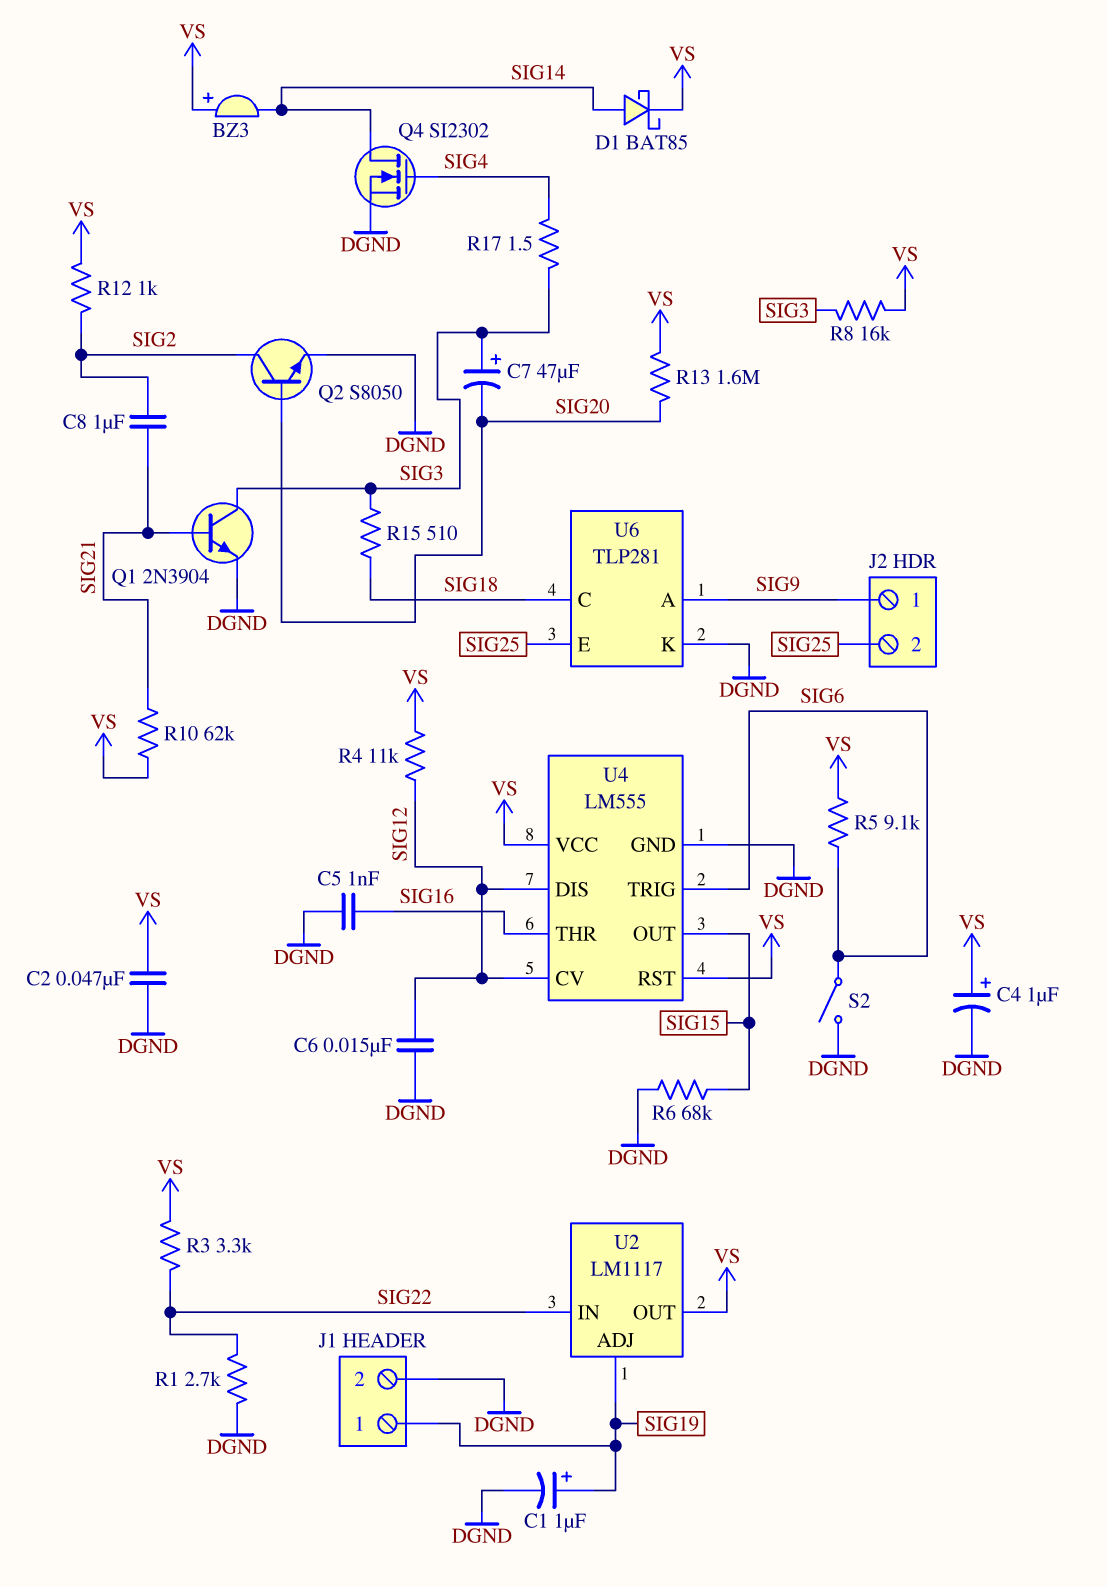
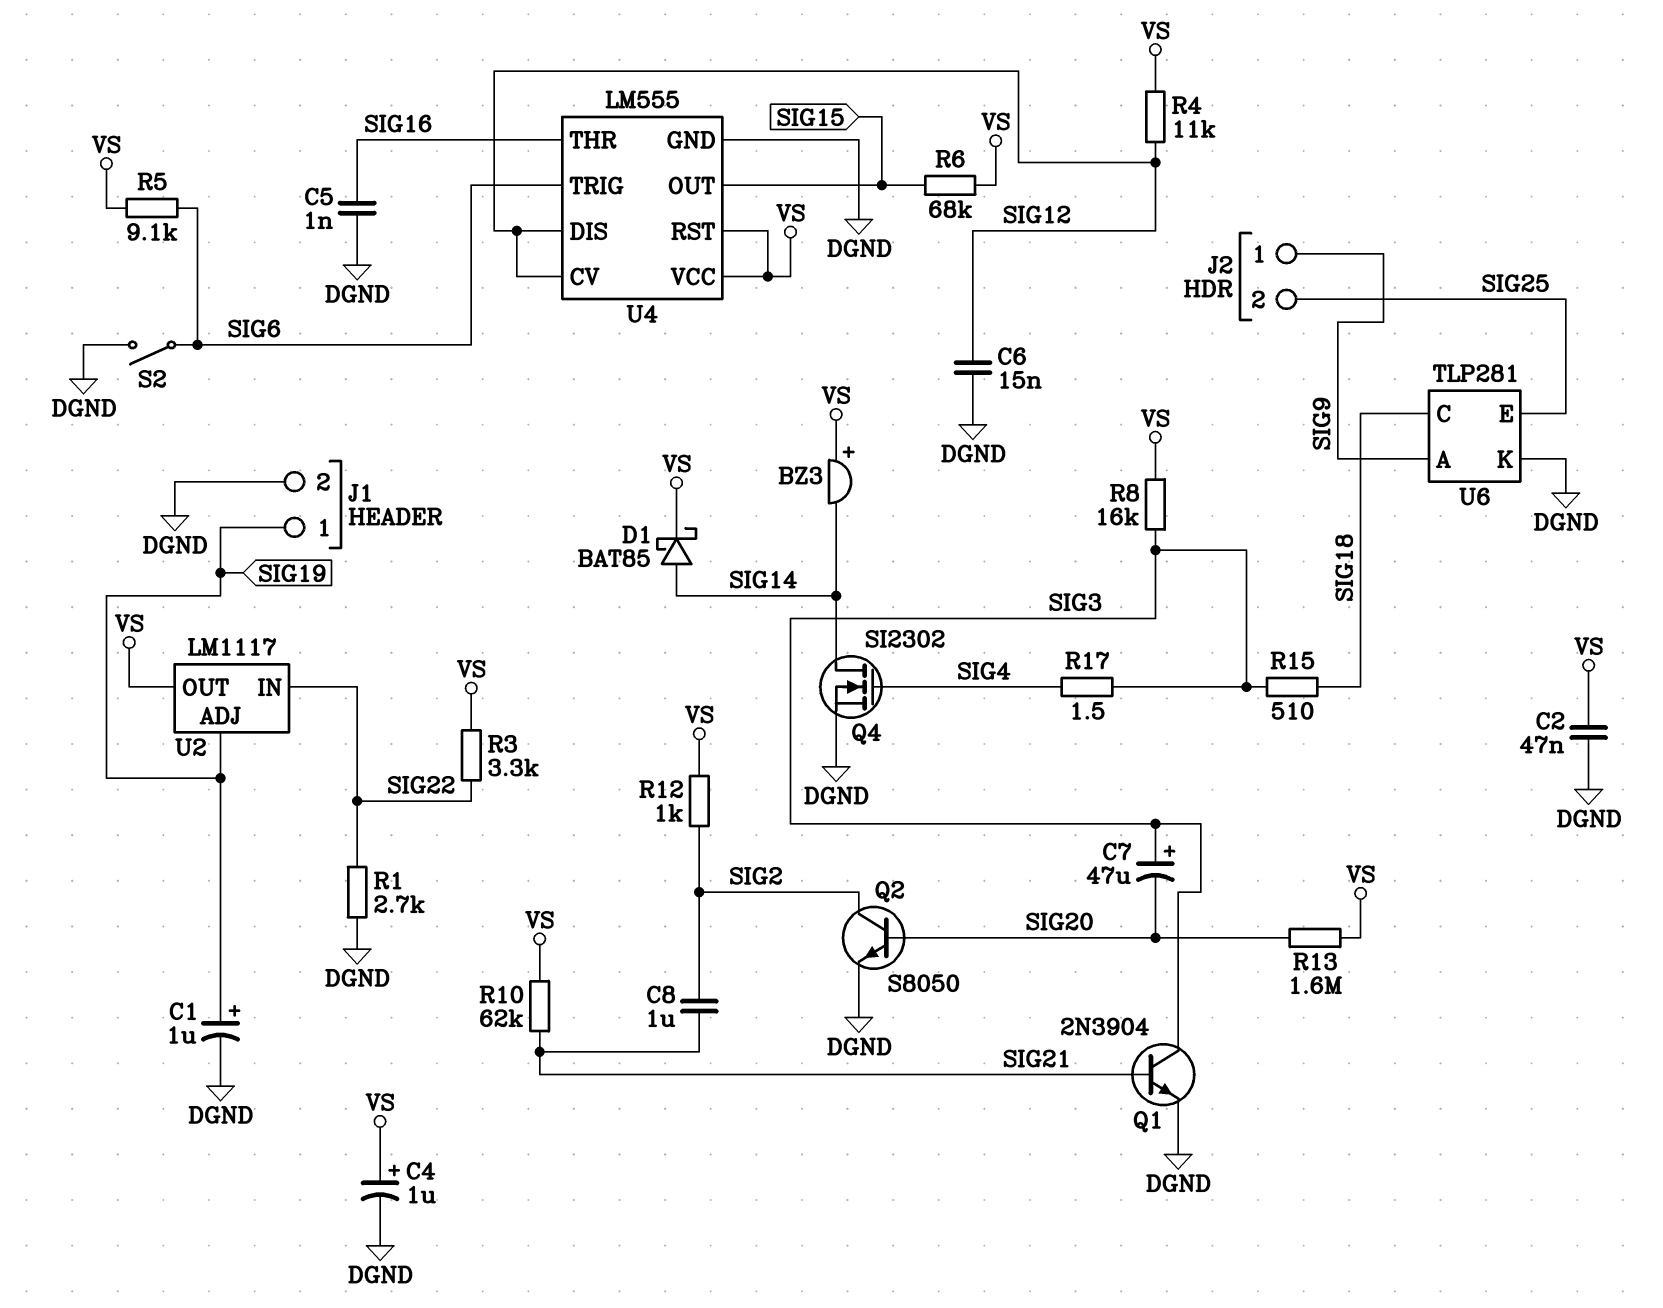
R6: 68k (DGND, SIG15) -> 68k (SIG15, VS)

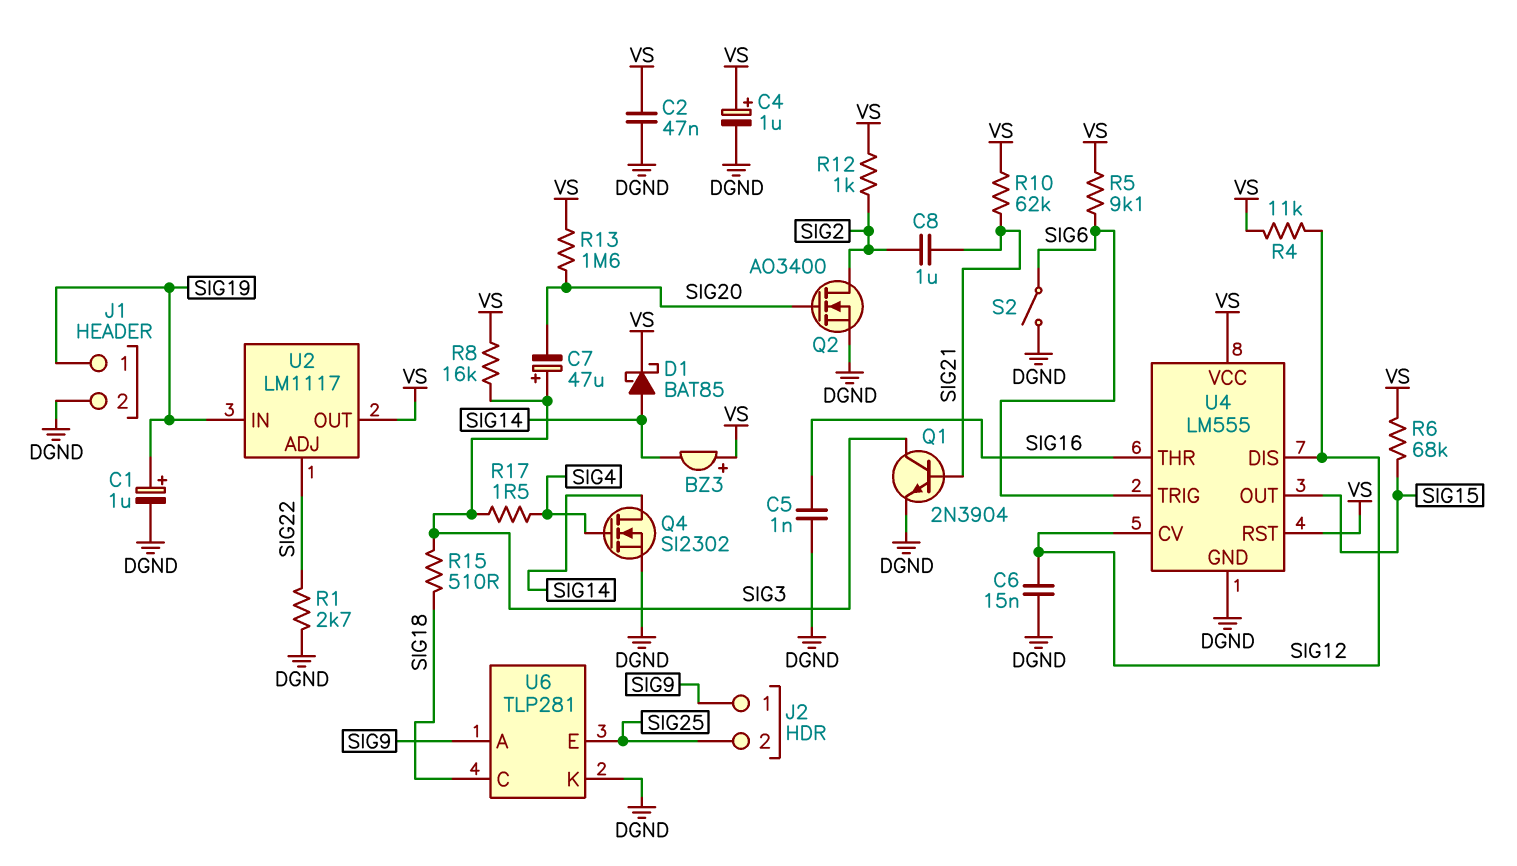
Q2: NPN S8050 (B SIG20, C SIG2, E DGND) -> NMOS AO3400 (G SIG20, D SIG2, S DGND)
R3: 3.3k (SIG22, VS) -> none
U2 pin ADJ: SIG19 -> SIG22
U2 pin IN: SIG22 -> SIG19

